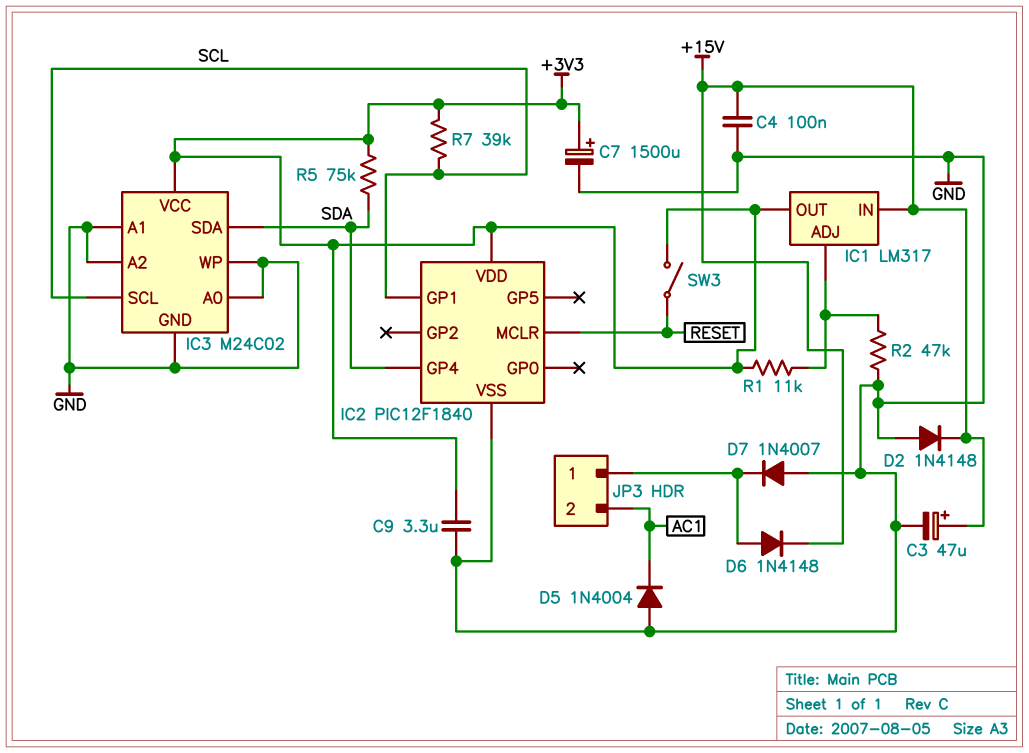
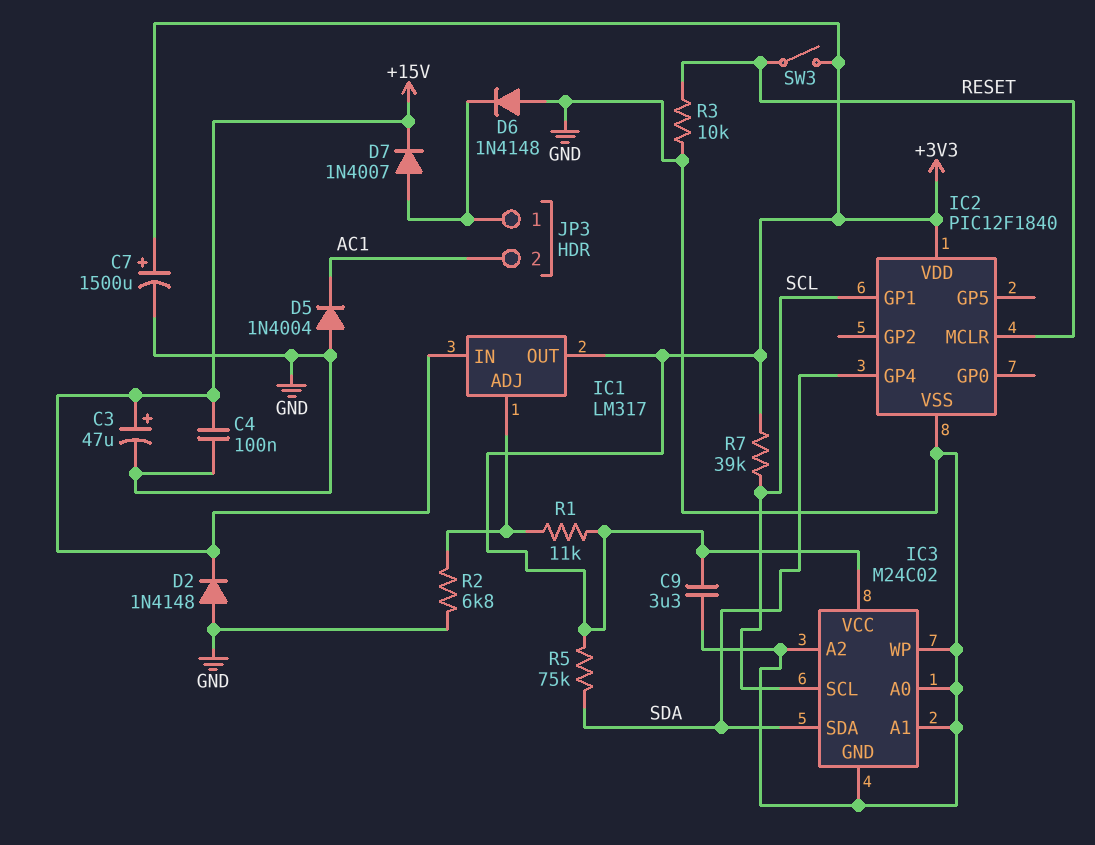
D6: diode 1N4148 (A JP3/1, K +15V) -> diode 1N4148 (A GND, K JP3/1)
D7: diode 1N4007 (A GND, K JP3/1) -> diode 1N4007 (A JP3/1, K +15V)
R2: 47k (GND, IC1/ADJ) -> 6.8k (GND, IC1/ADJ)
R3: none -> 10k (GND, RESET)

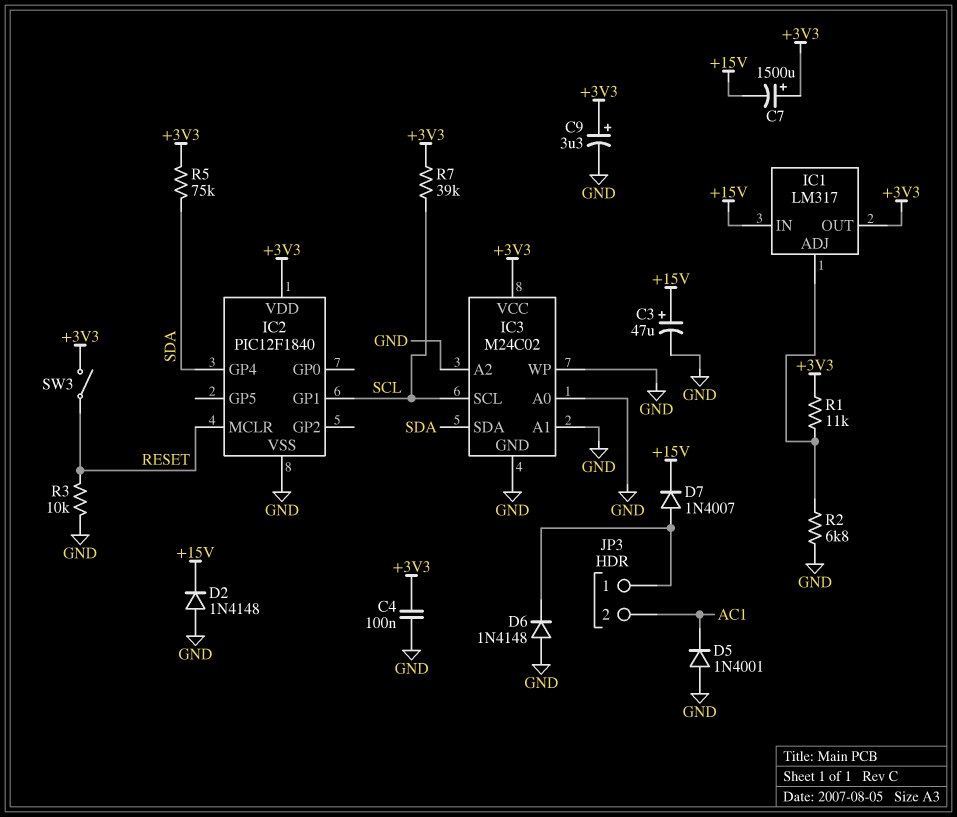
C4: 100nF (+15V, GND) -> 100nF (+3V3, GND)
C7: 1500uF (plus +3V3, minus GND) -> 1500uF (plus +3V3, minus +15V)
C9: 3.3uF (+3V3, GND) -> 3.3uF (plus +3V3, minus GND)
D5: diode 1N4004 (A GND, K AC1) -> diode 1N4001 (A GND, K AC1)

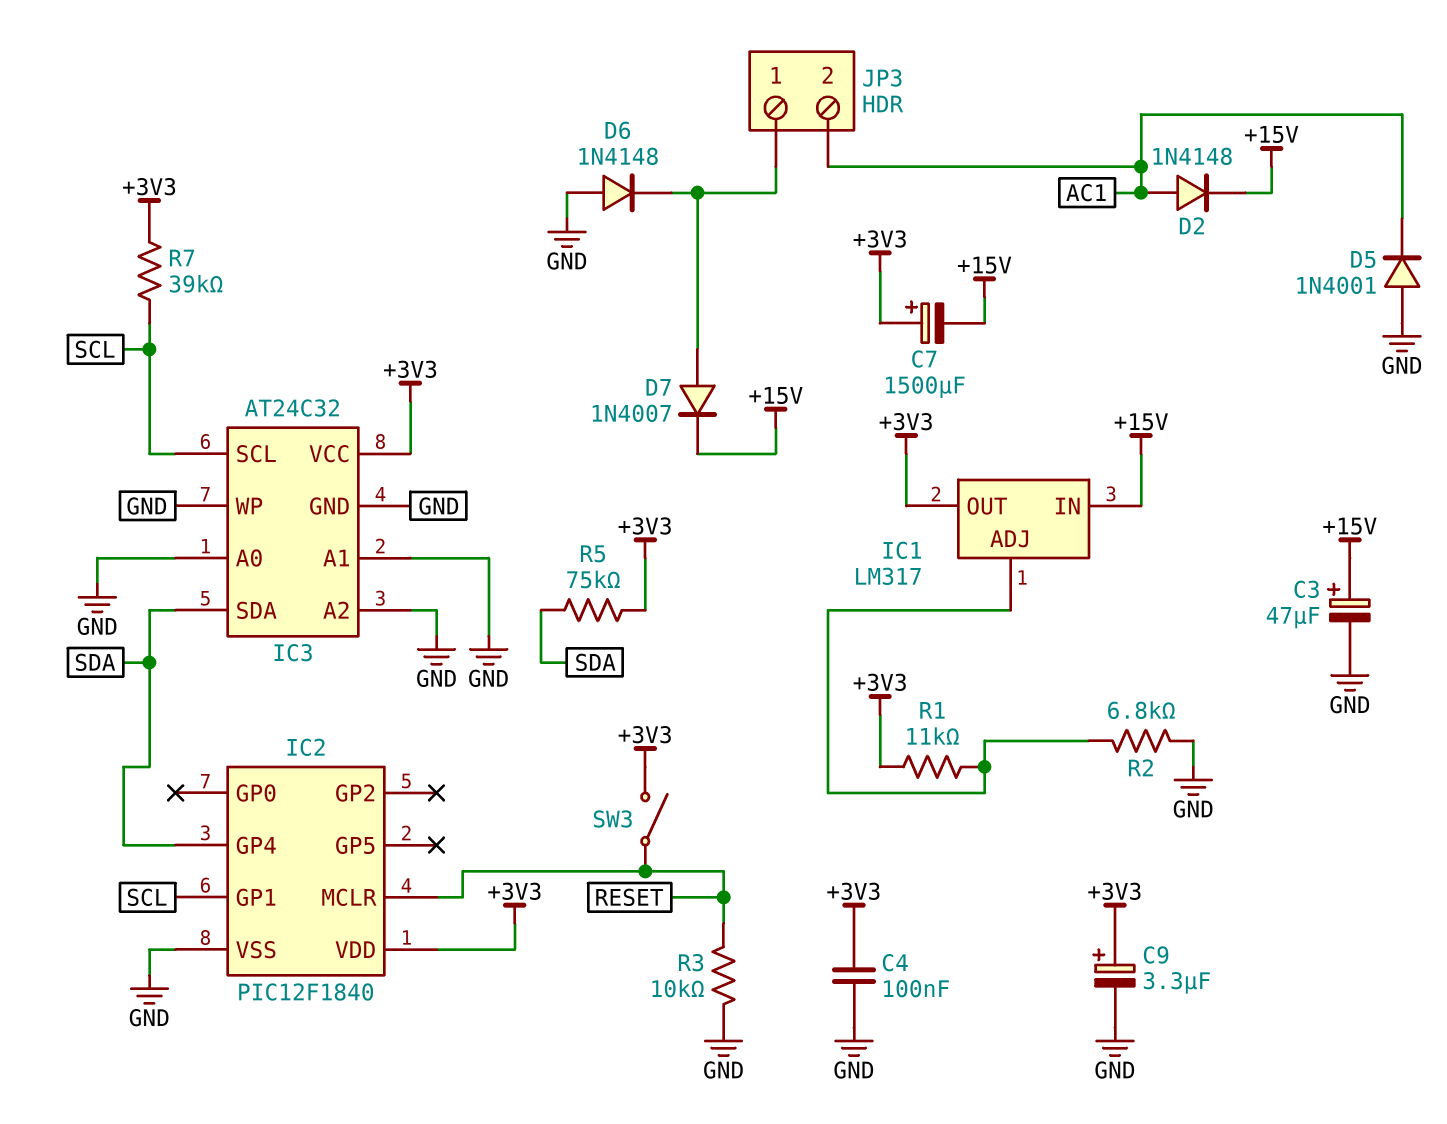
D2: diode 1N4148 (A GND, K +15V) -> diode 1N4148 (A AC1, K +15V)
IC3: M24C02 -> AT24C32

